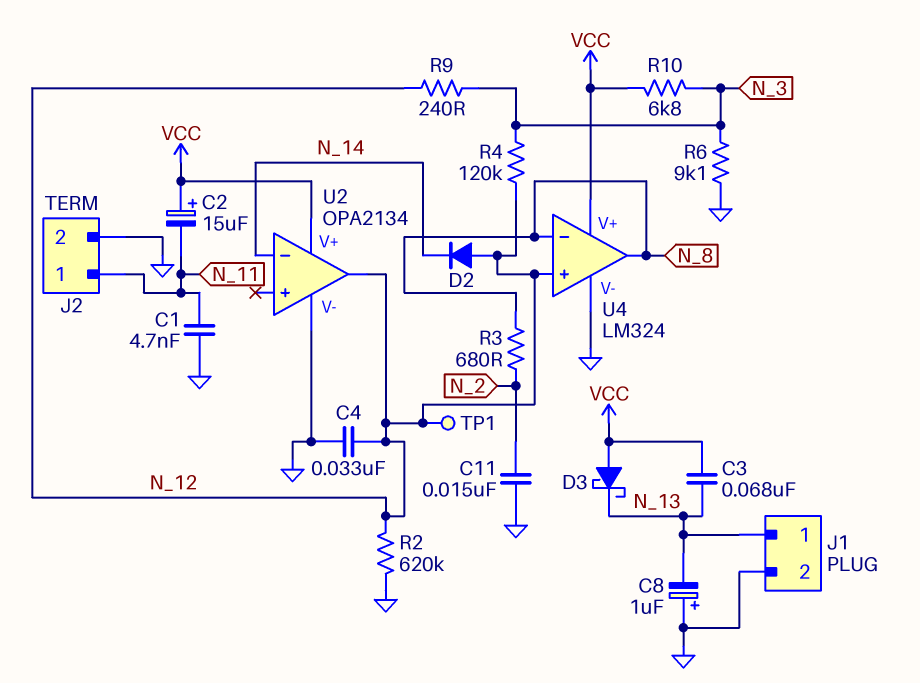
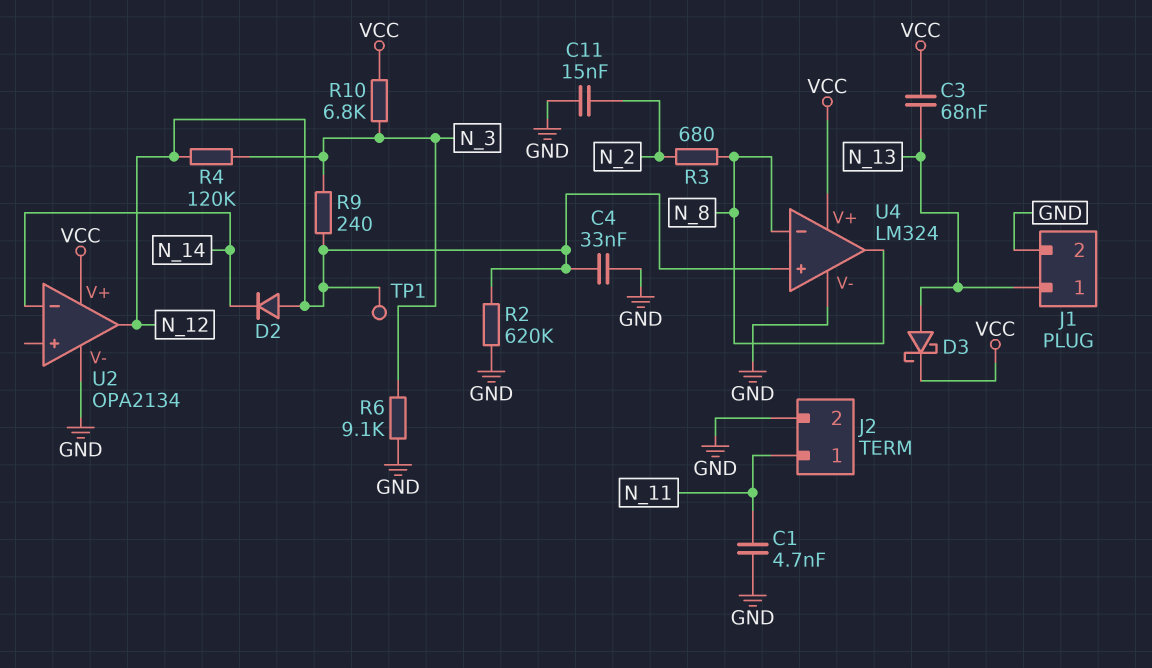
C2: 15uF (plus VCC, minus N_11) -> none
C8: 1uF (plus GND, minus N_13) -> none
D3: schottky (A VCC, K N_13) -> schottky (A N_13, K VCC)

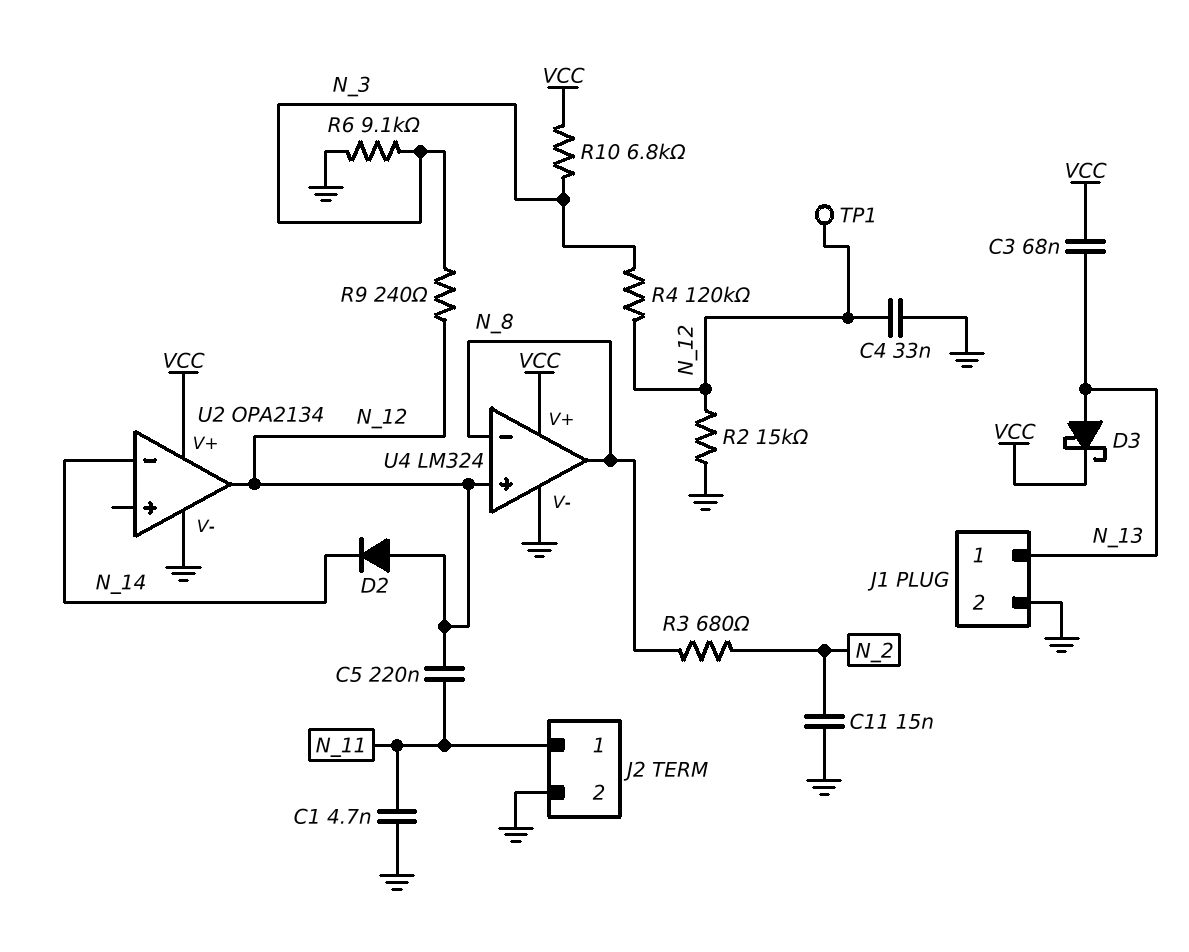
C5: none -> 220nF (N_11, N_12)
R2: 620k (GND, N_12) -> 15k (GND, N_12)

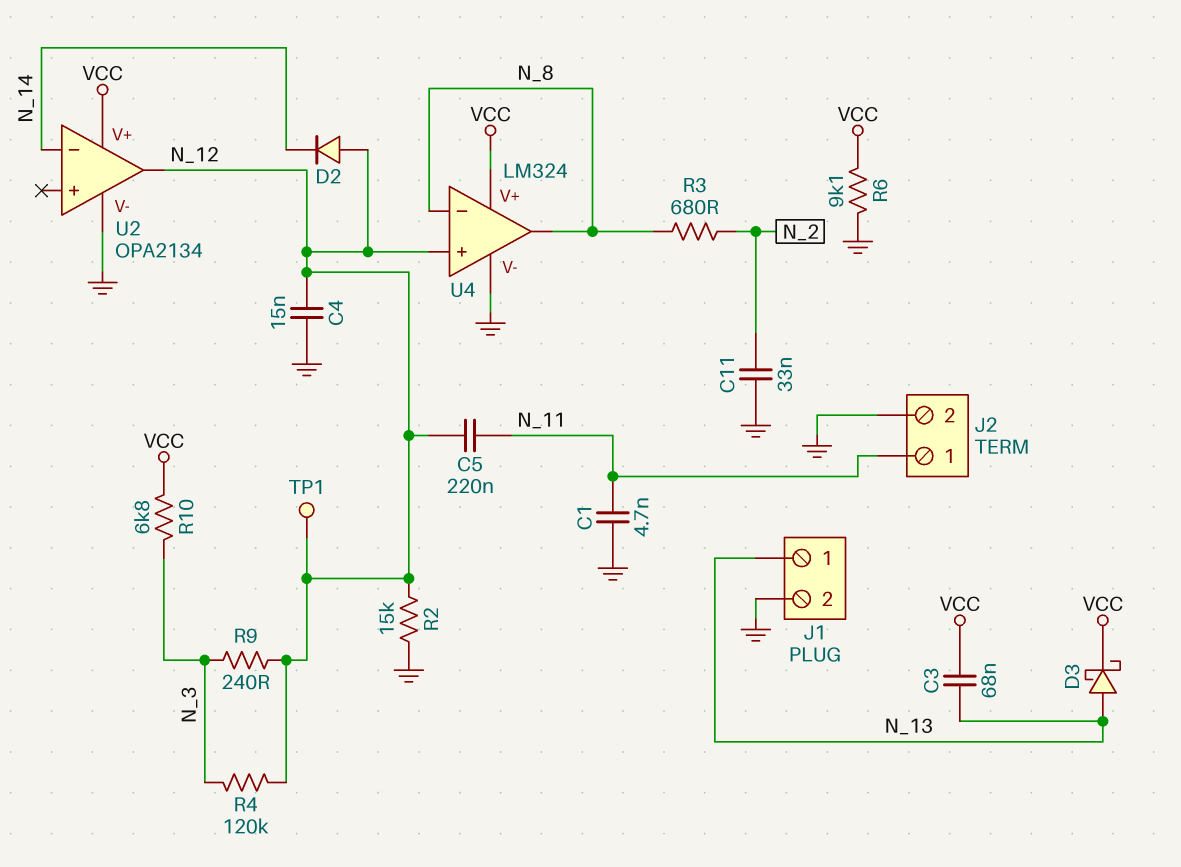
C4: 33nF (GND, N_12) -> 15nF (GND, N_12)
C11: 15nF (GND, N_2) -> 33nF (GND, N_2)
R6: 9.1k (GND, N_3) -> 9.1k (GND, VCC)

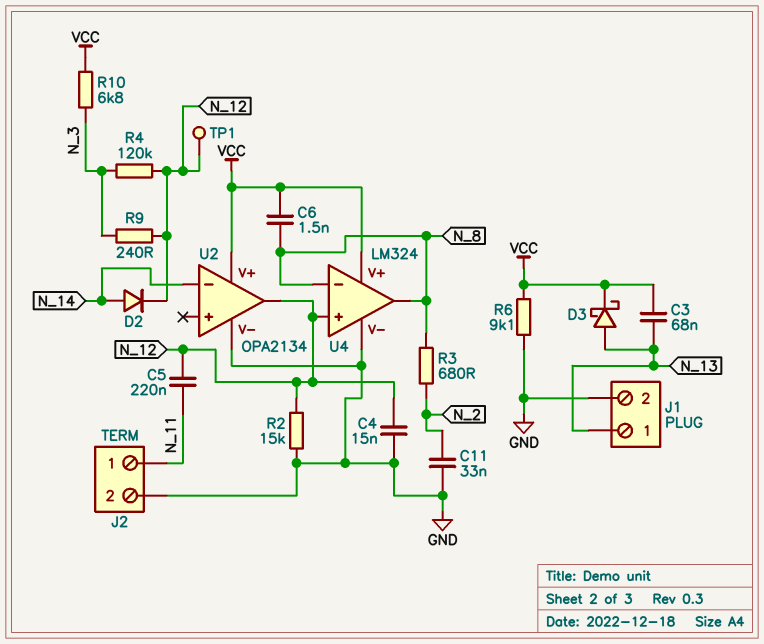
C1: 4.7nF (GND, N_11) -> none
C6: none -> 1.5nF (N_8, VCC)
D2: diode (A N_12, K N_14) -> diode (A N_14, K N_12)

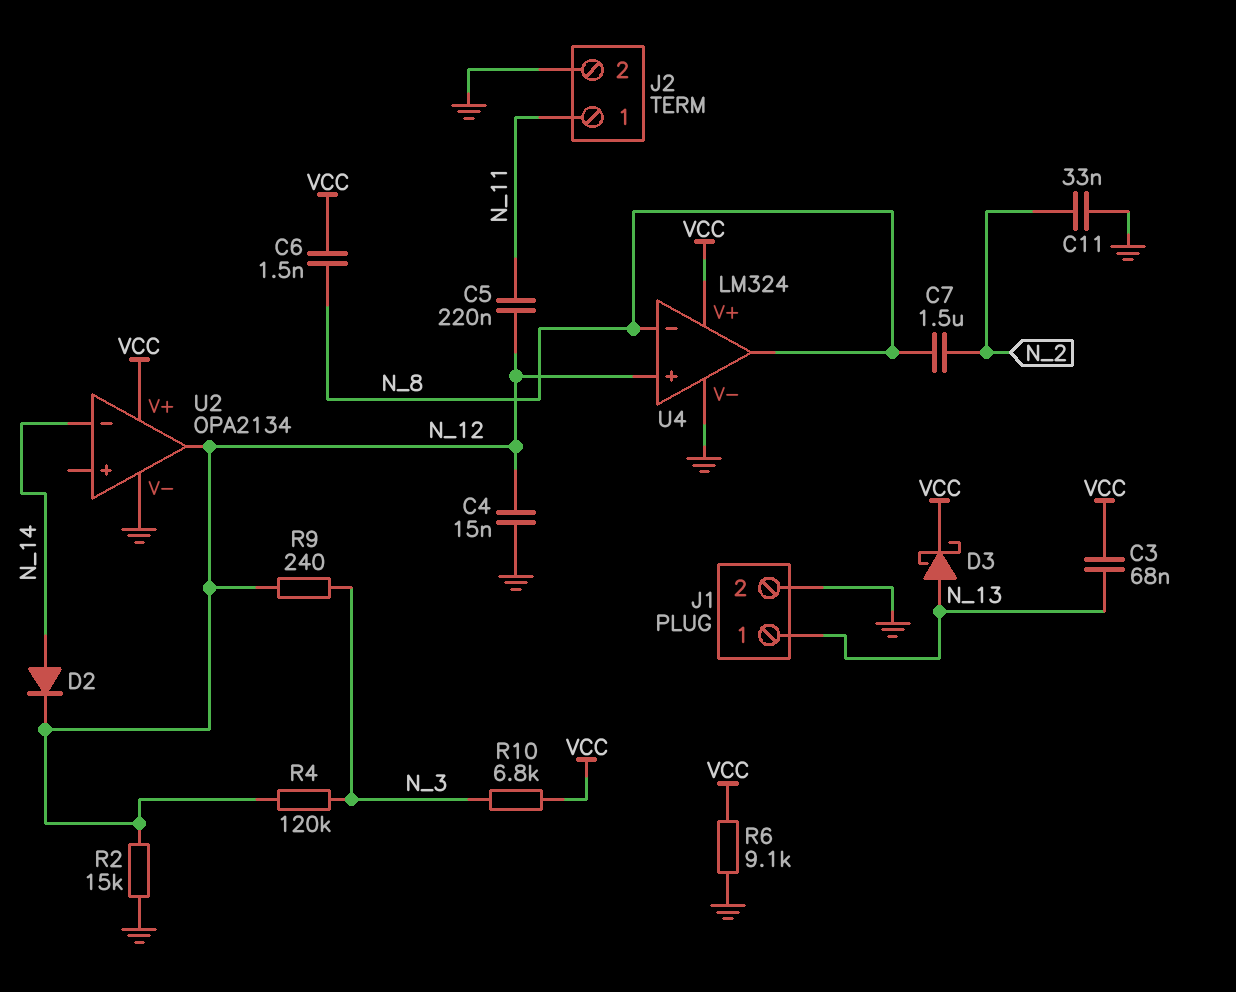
C7: none -> 1.5uF (N_2, N_8)
R3: 680 (N_2, N_8) -> none
TP1: test point (N_12) -> none

